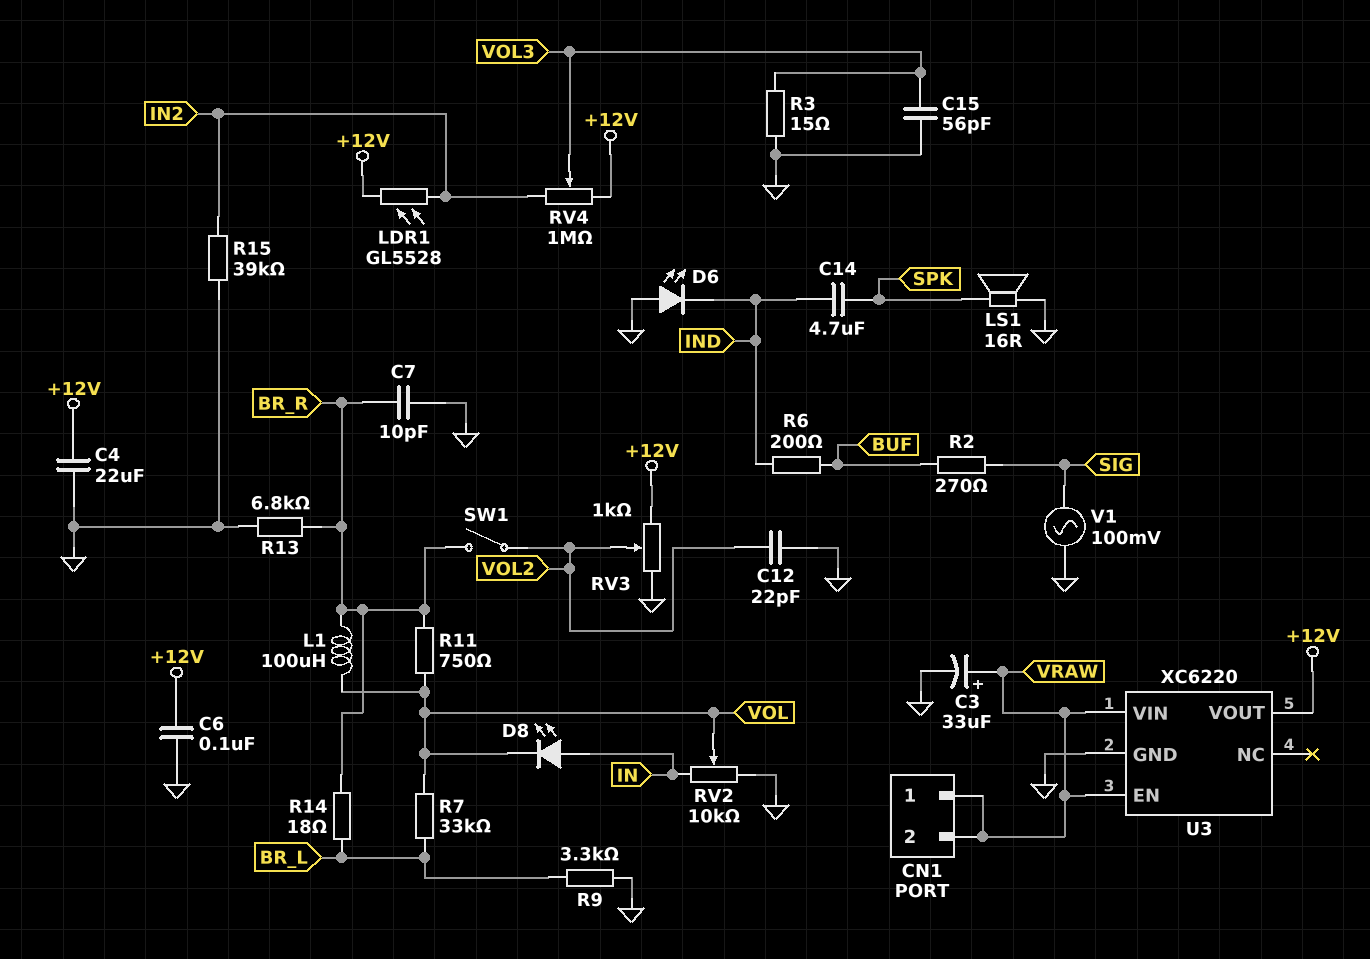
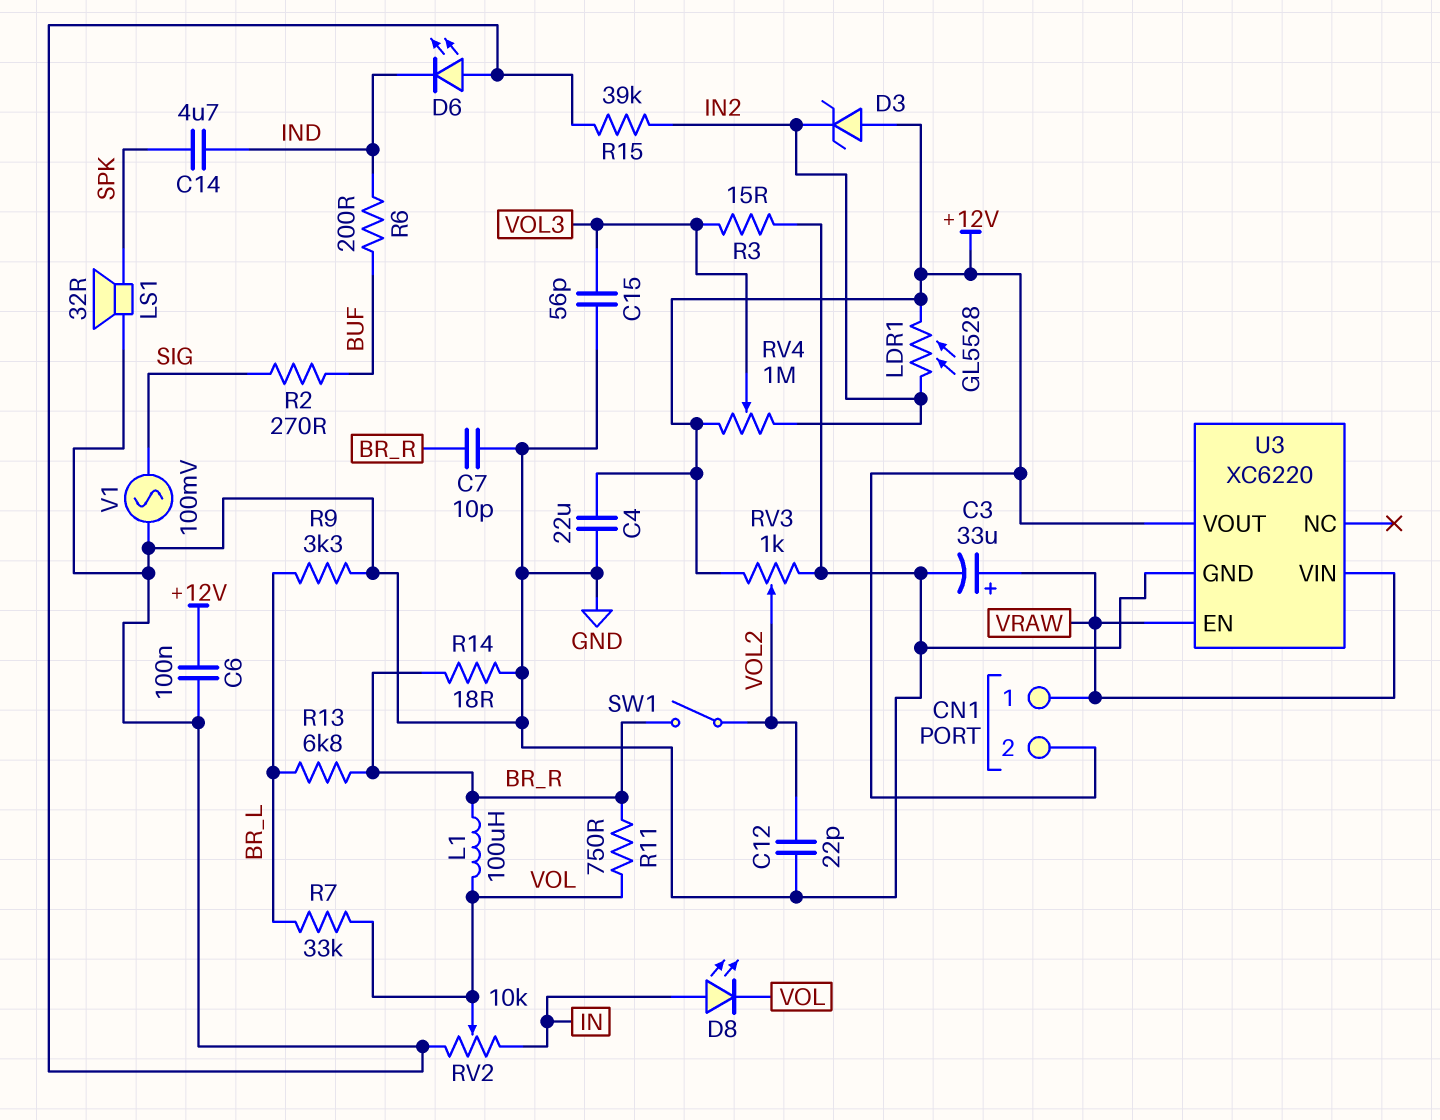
CN1 pin 2: VRAW -> +12V
D3: none -> zener (A +12V, K IN2)
LS1: speaker 16R (GND, SPK) -> speaker 32R (GND, SPK)
R13: 6.8k (BR_R, GND) -> 6.8k (BR_L, BR_R)
R14: 18 (BR_L, BR_R) -> 18 (BR_R, GND)

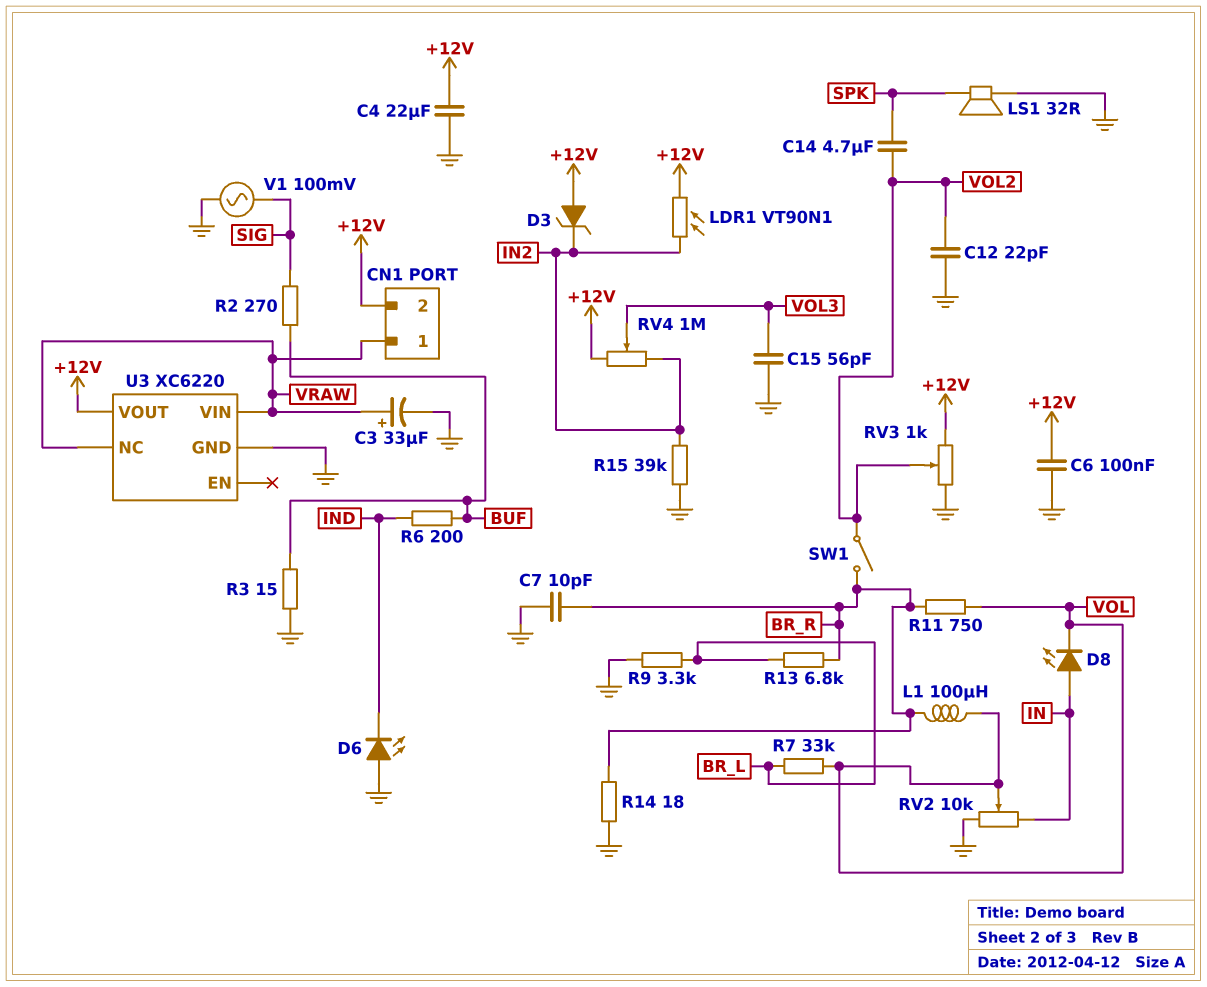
C14: 4.7uF (IND, SPK) -> 4.7uF (SPK, VOL2)
LDR1: GL5528 (+12V, IN2) -> VT90N1 (+12V, IN2)
R3: 15 (GND, VOL3) -> 15 (BUF, GND)
U3 pin EN: VRAW -> none
U3 pin NC: none -> VRAW

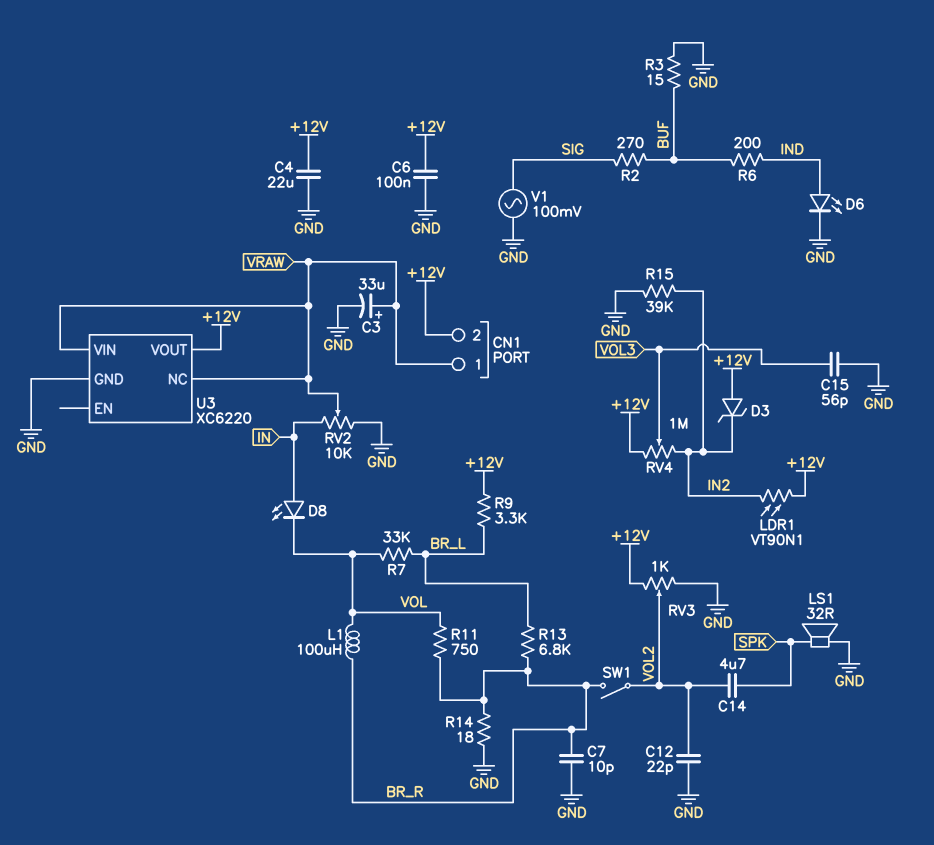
D6: LED (A GND, K IND) -> LED (A IND, K GND)
R9: 3.3k (BR_L, GND) -> 3.3k (+12V, BR_L)
RV2: 10k (GND, IN, wiper VOL) -> 10k (GND, IN, wiper VRAW)

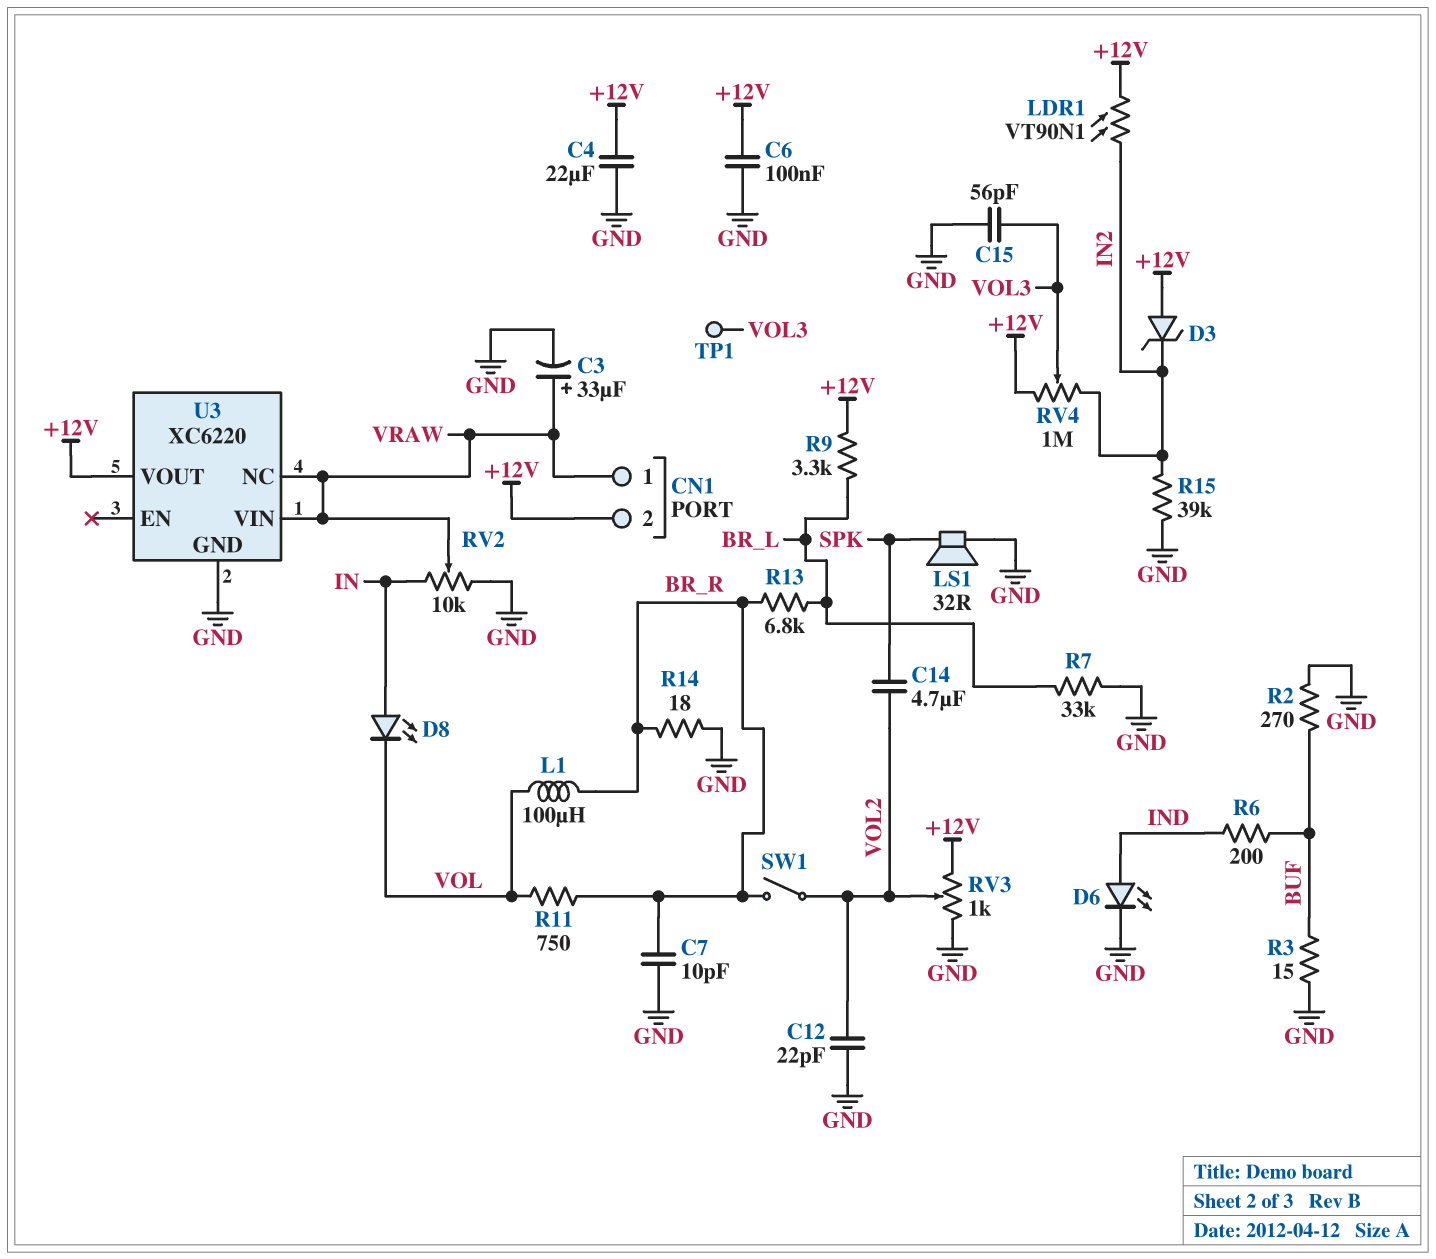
R2: 270 (BUF, SIG) -> 270 (BUF, GND)
R7: 33k (BR_L, VOL) -> 33k (BR_L, GND)
TP1: none -> test point (VOL3)
V1: AC 100mV (GND, SIG) -> none

